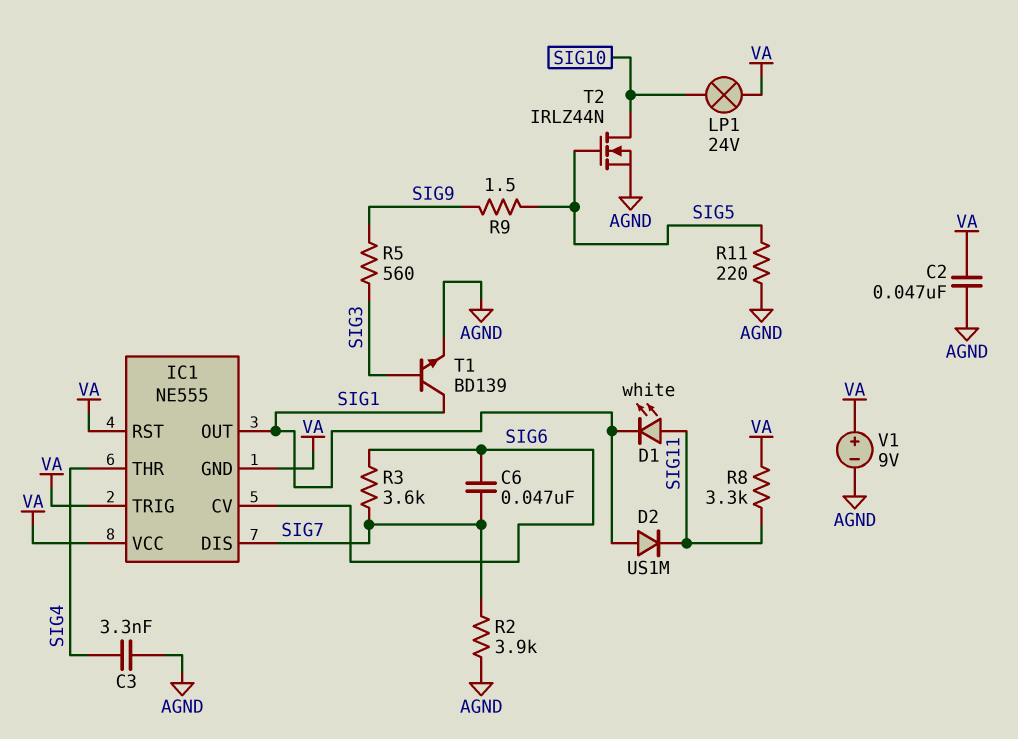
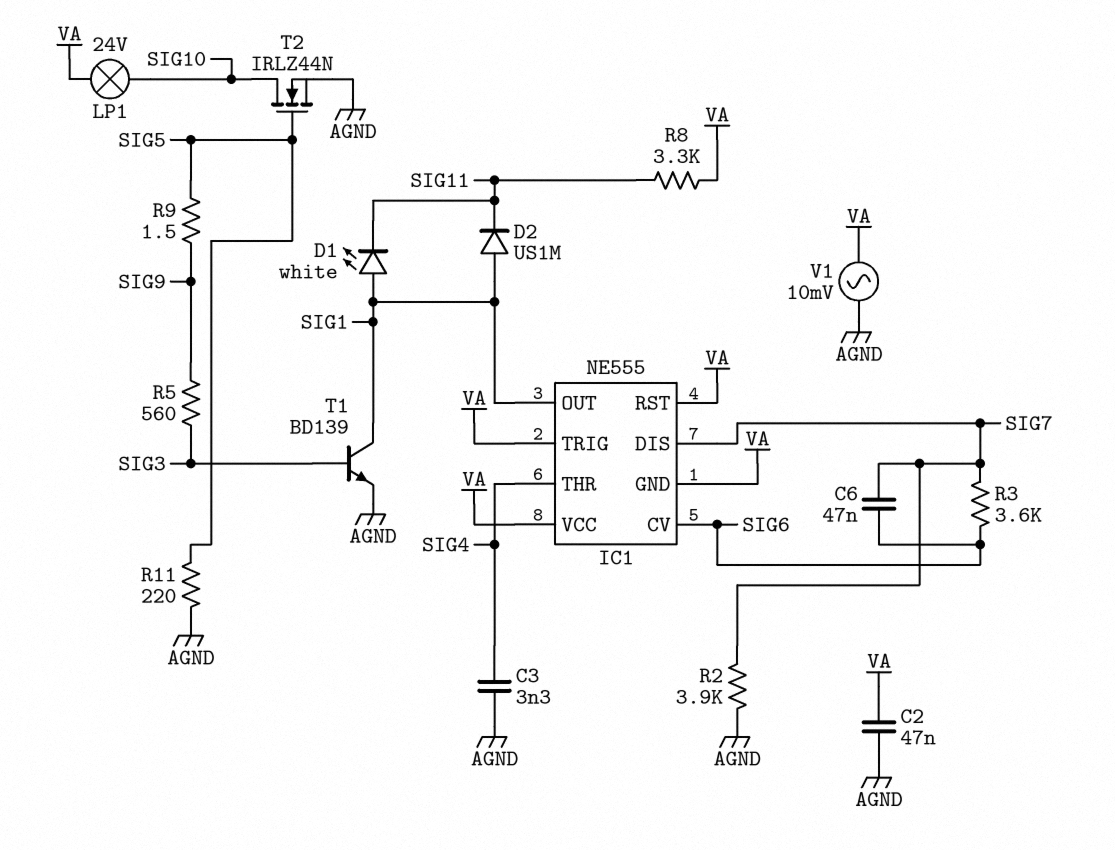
D1: LED white (A SIG11, K SIG1) -> LED white (A SIG1, K SIG11)
V1: 9V (plus VA, minus AGND) -> AC 10mV (AGND, VA)

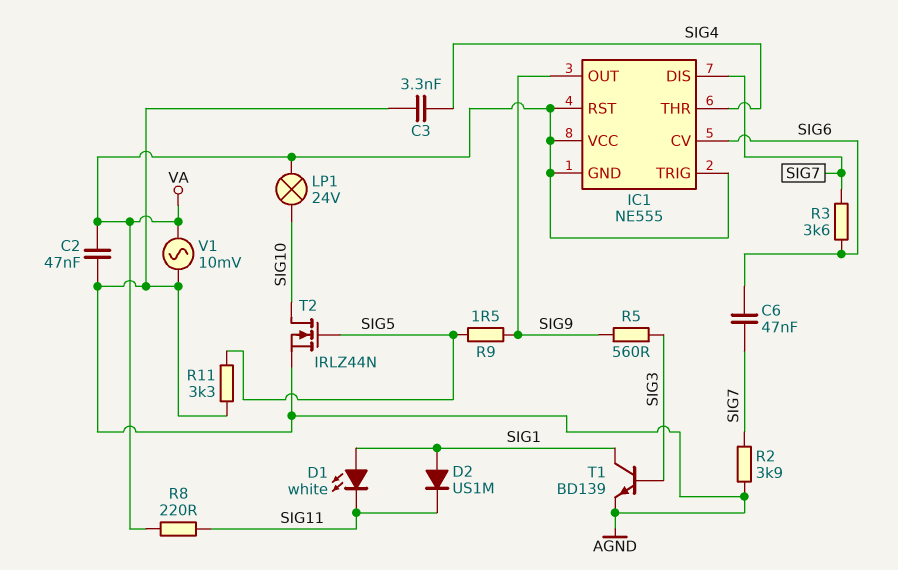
IC1 pin OUT: SIG1 -> SIG9
R8: 3.3k (SIG11, VA) -> 220 (SIG11, VA)
R11: 220 (AGND, SIG5) -> 3.3k (AGND, SIG5)

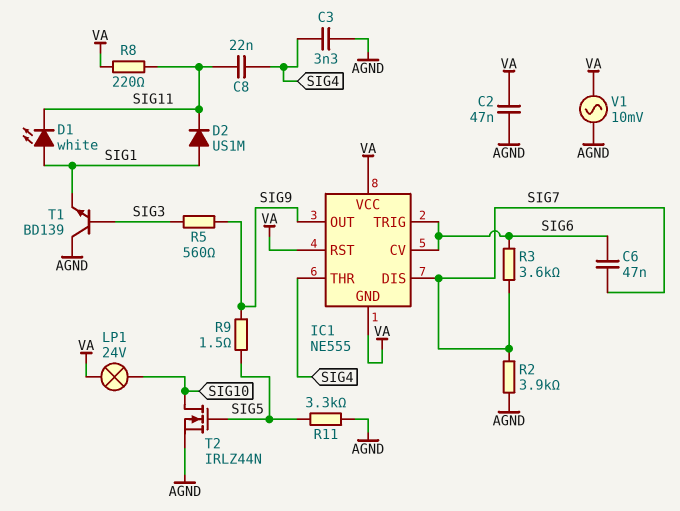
C8: none -> 22nF (SIG4, SIG11)
IC1 pin TRIG: VA -> SIG6
T1: NPN BD139 (B SIG3, C SIG1, E AGND) -> NPN BD139 (B SIG3, C AGND, E SIG1)

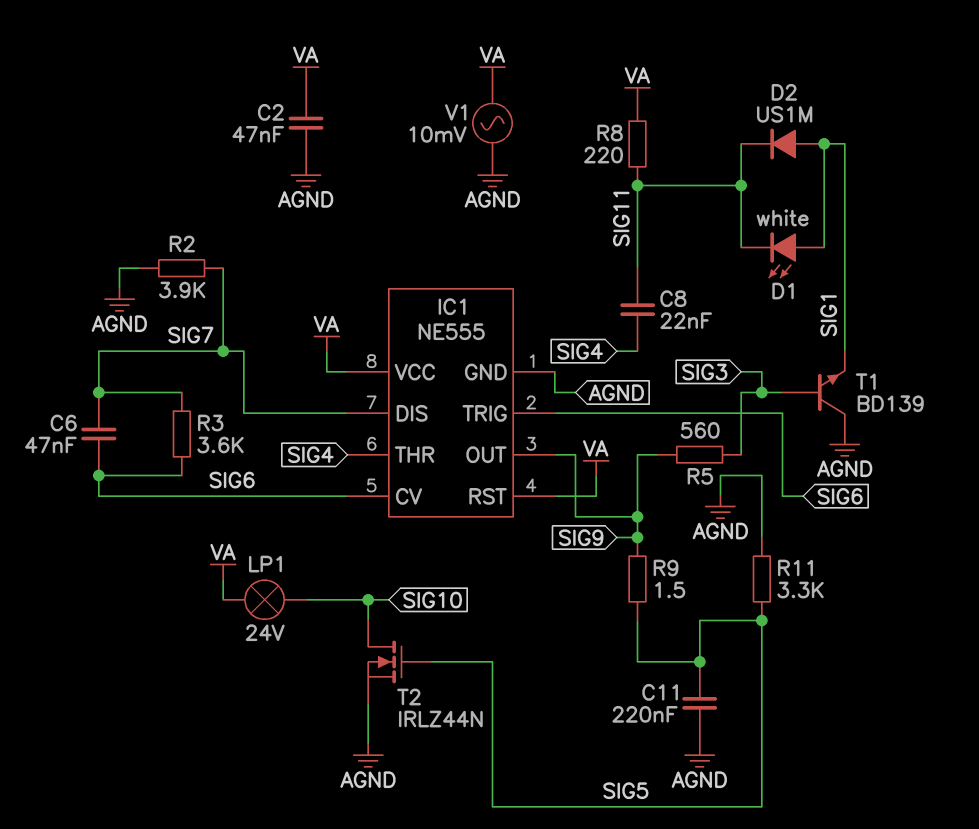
C3: 3.3nF (AGND, SIG4) -> none
C11: none -> 220nF (AGND, SIG5)
IC1 pin GND: VA -> AGND

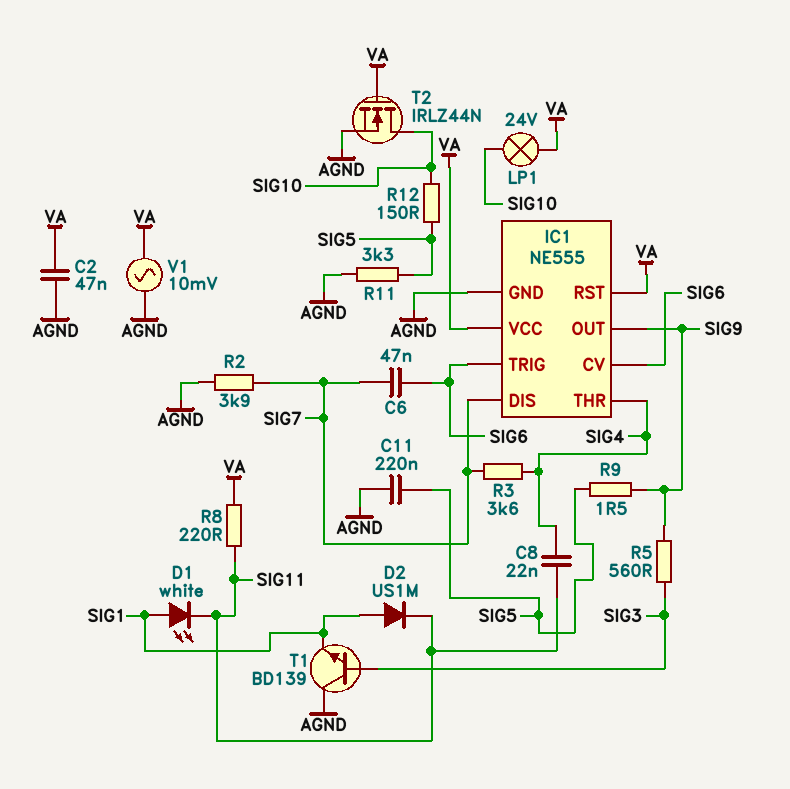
R3: 3.6k (SIG6, SIG7) -> 3.6k (SIG4, SIG7)
R12: none -> 150 (SIG5, SIG10)
T2: NMOS IRLZ44N (G SIG5, D SIG10, S AGND) -> NMOS IRLZ44N (G VA, D SIG10, S AGND)

